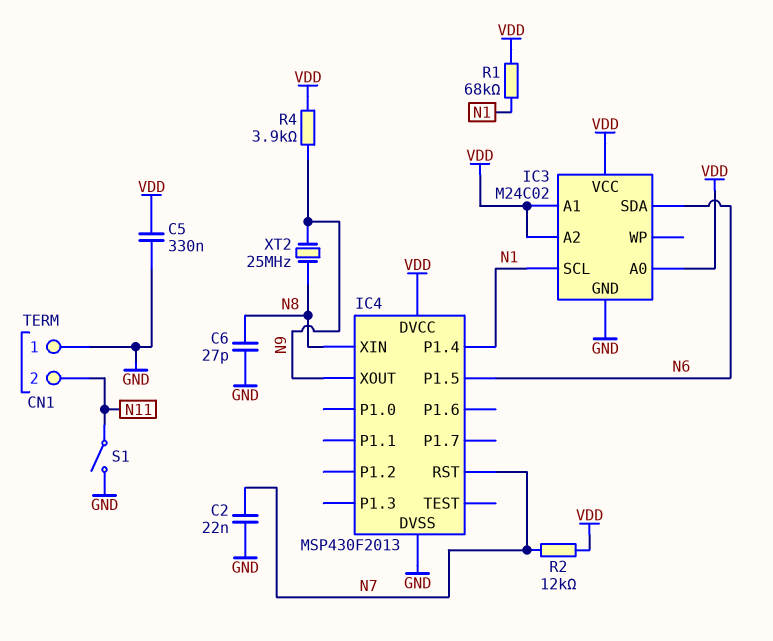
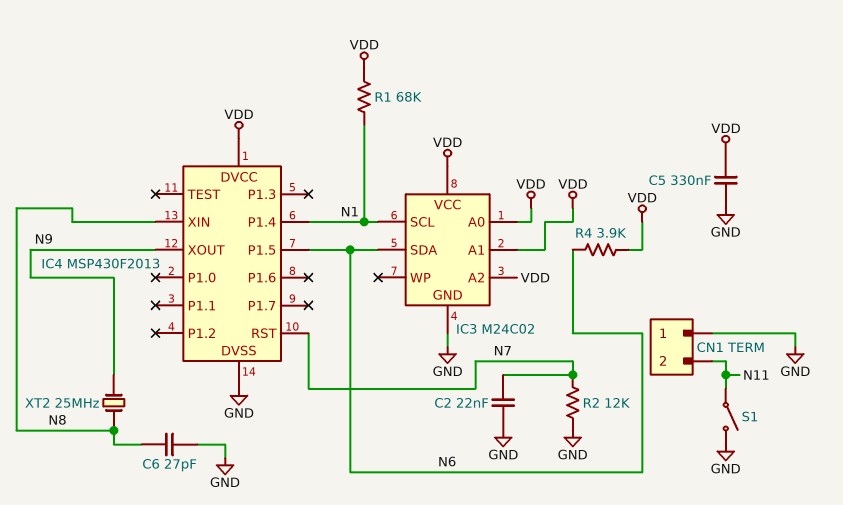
R2: 12k (N7, VDD) -> 12k (GND, N7)
R4: 3.9k (N9, VDD) -> 3.9k (N6, VDD)

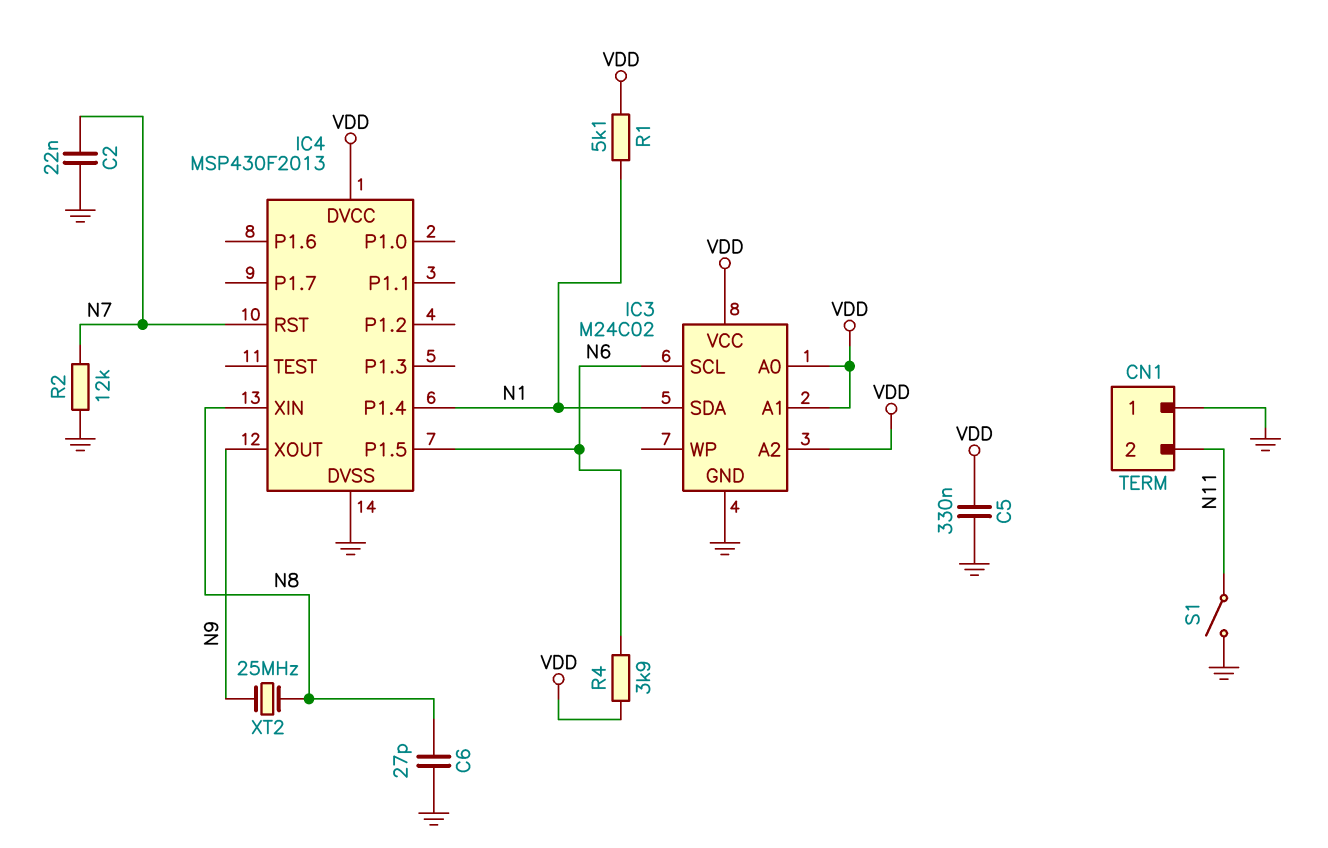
IC3 pin SCL: N1 -> N6
IC3 pin SDA: N6 -> N1
R1: 68k (N1, VDD) -> 5.1k (N1, VDD)

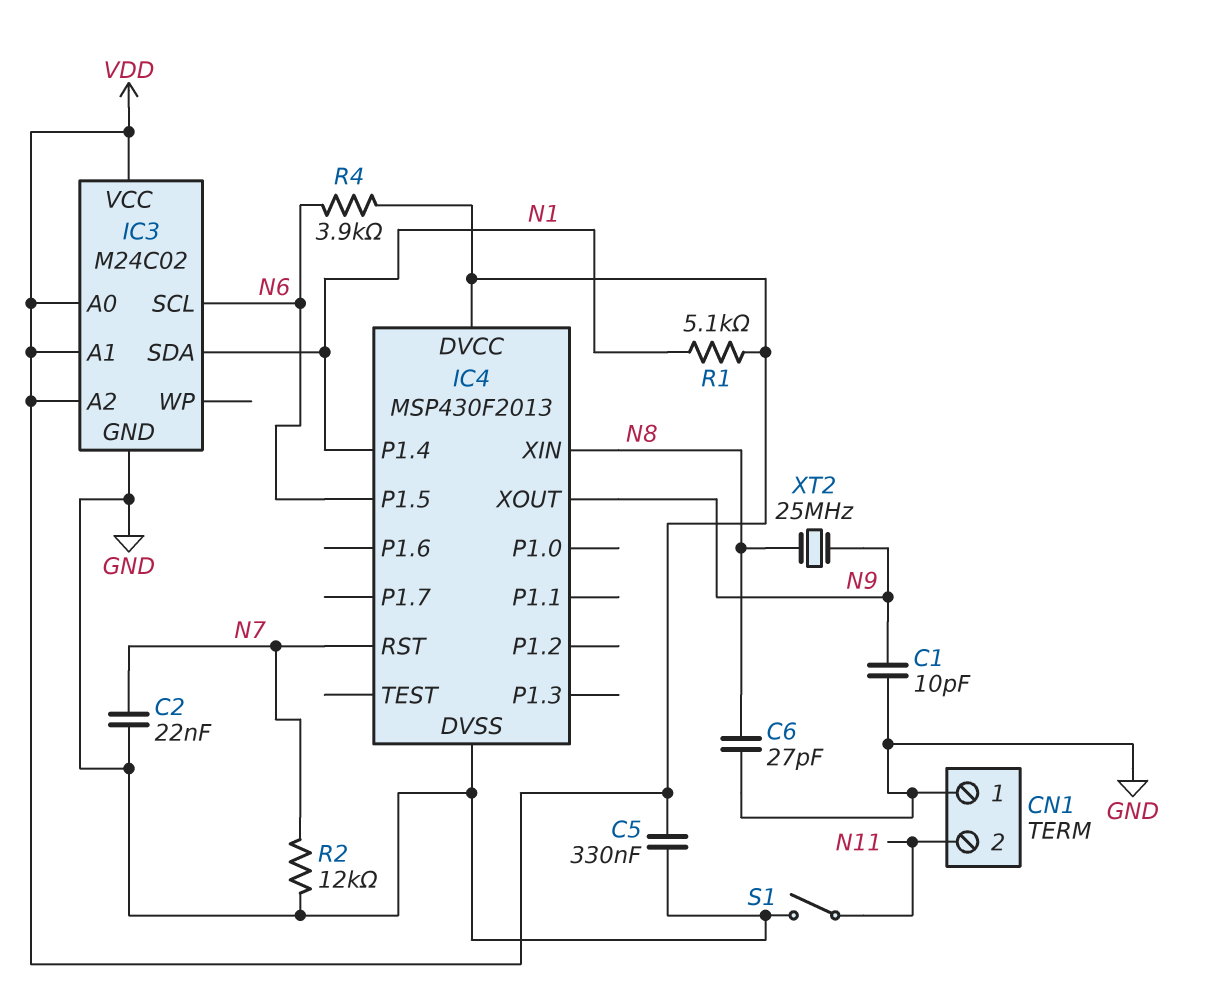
C1: none -> 10pF (GND, N9)

